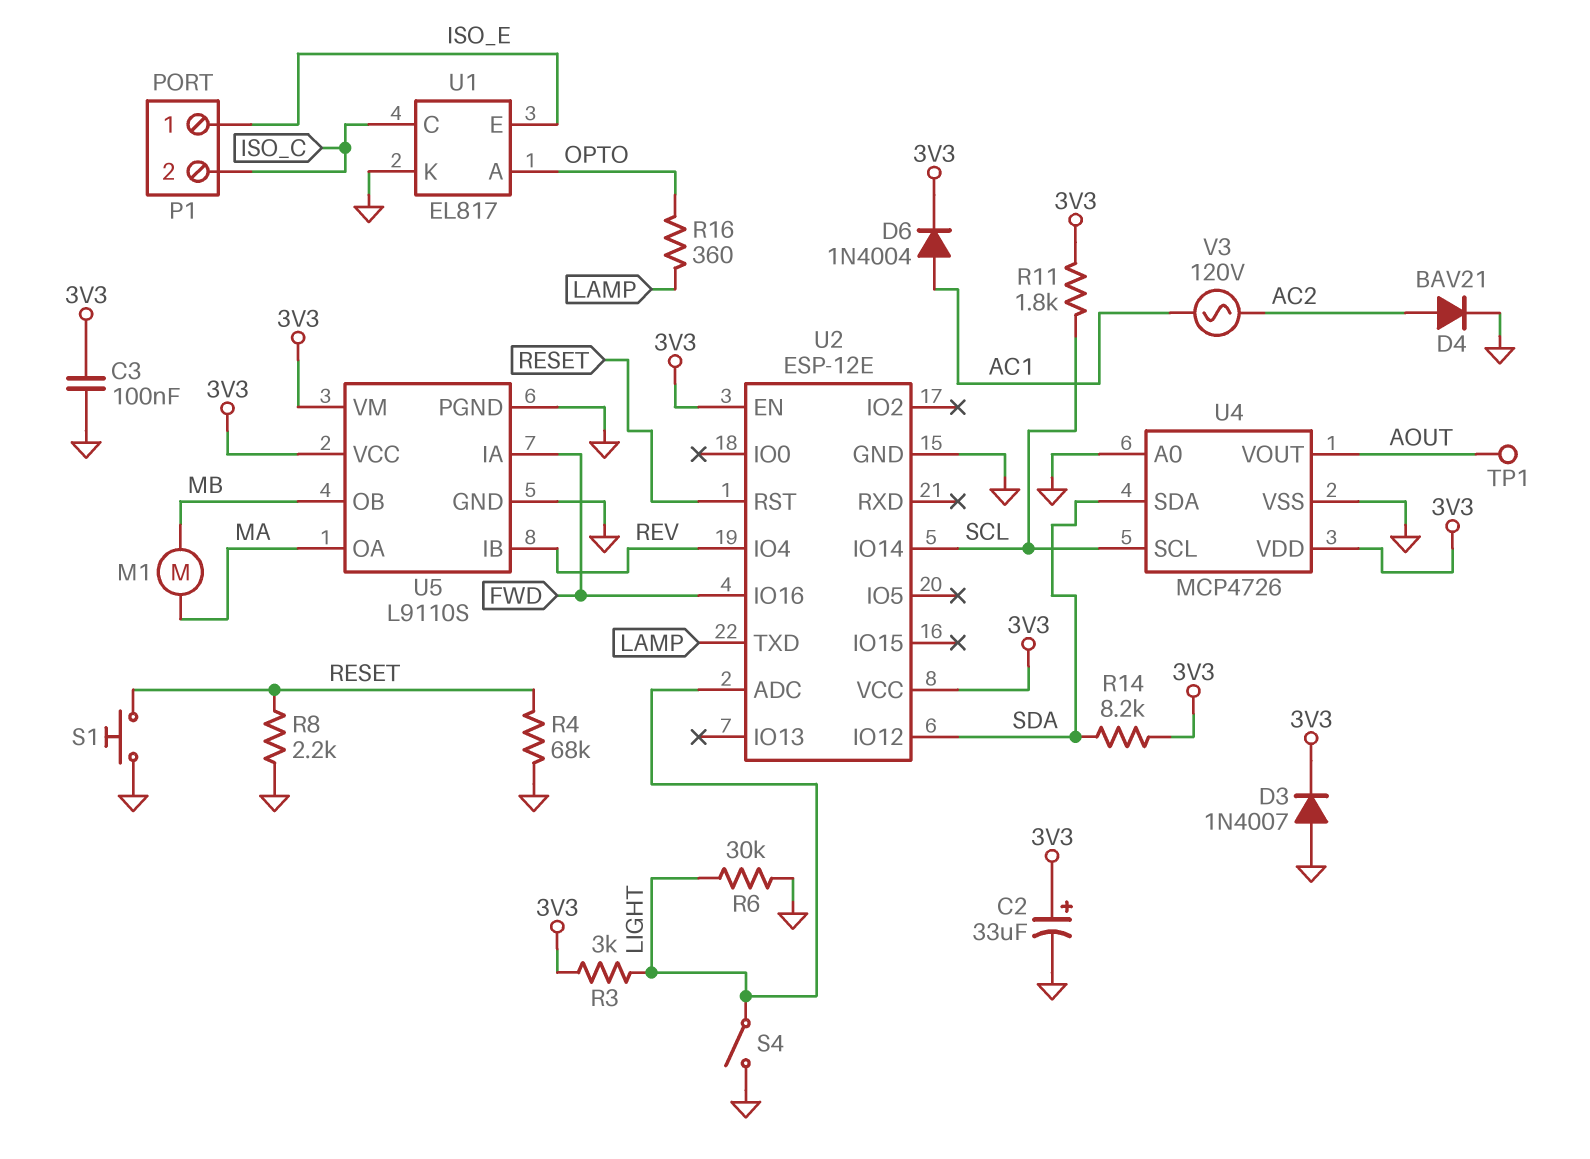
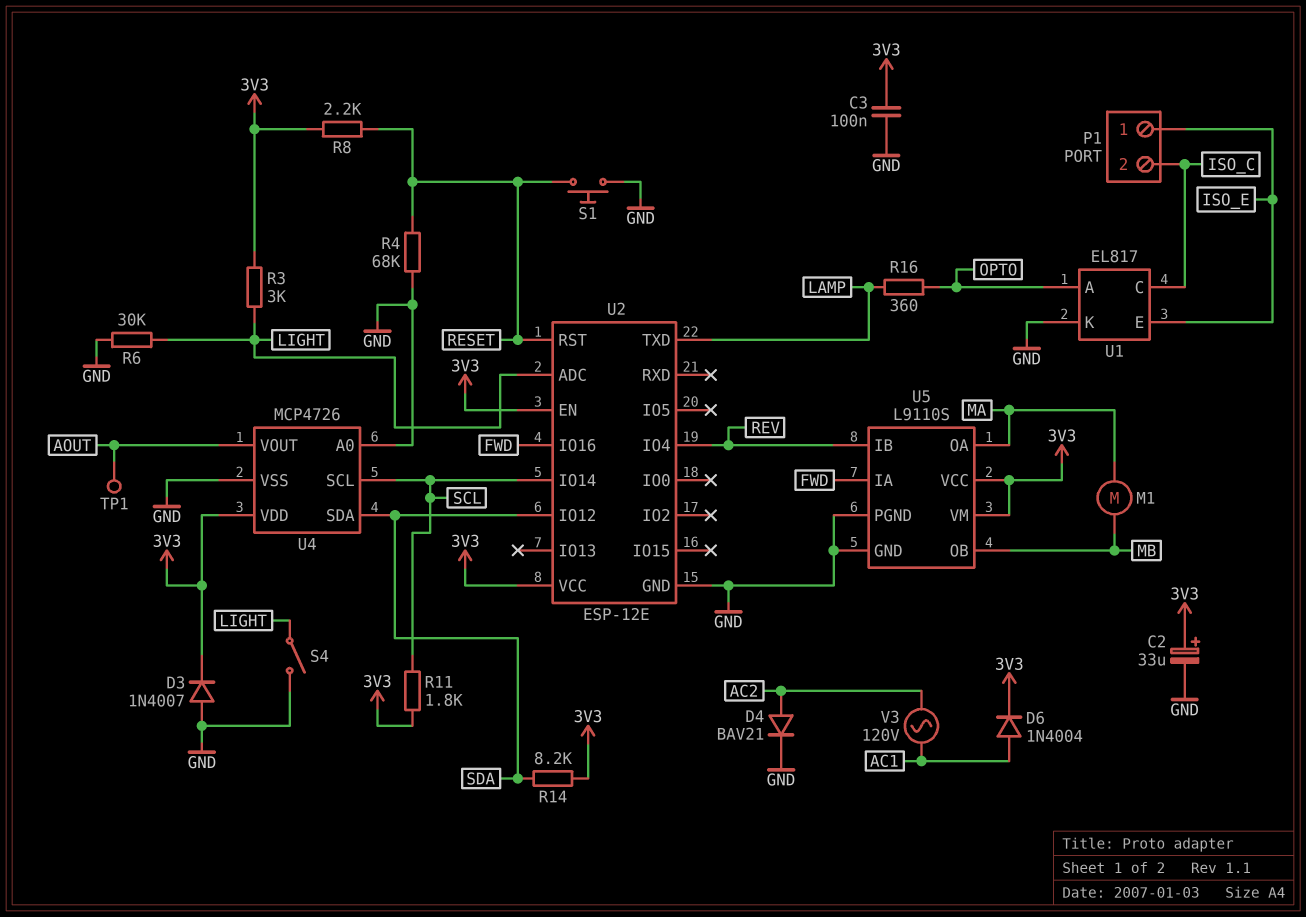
R8: 2.2k (GND, RESET) -> 2.2k (3V3, RESET)

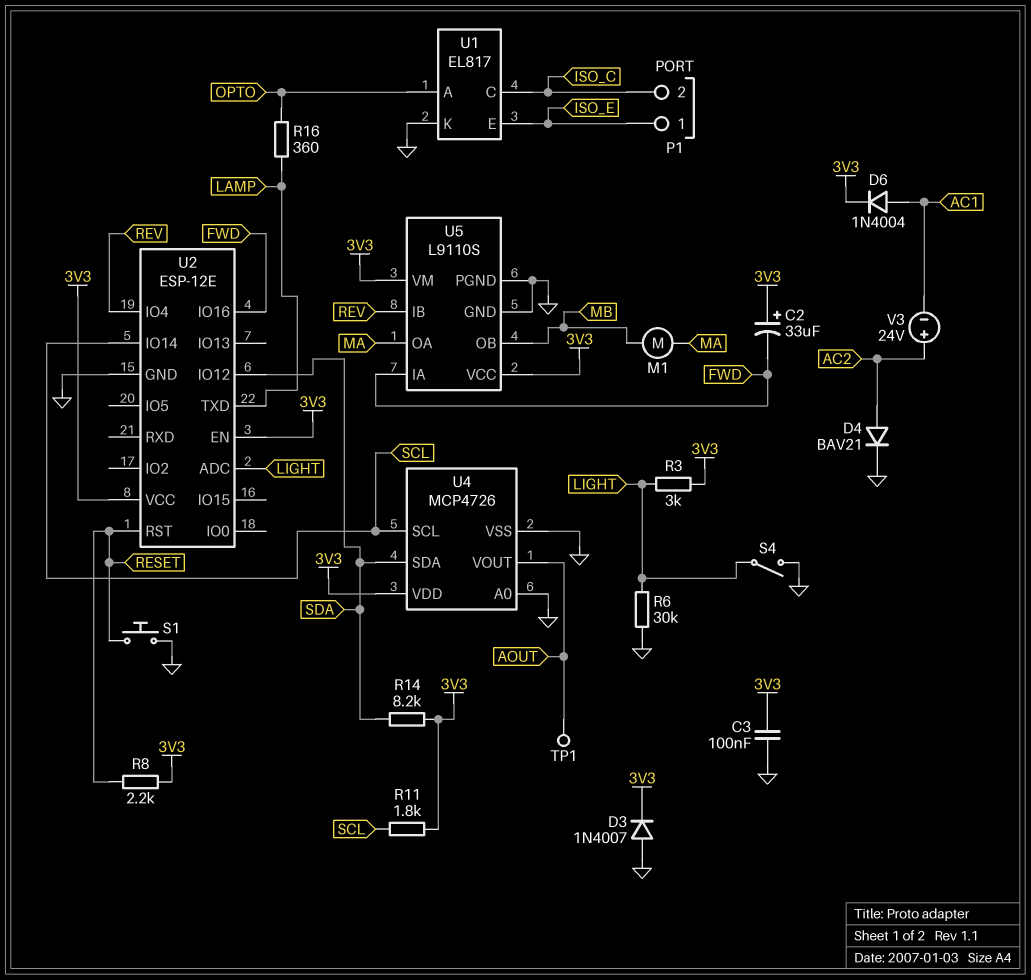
C2: 33uF (plus 3V3, minus GND) -> 33uF (plus 3V3, minus FWD)
R4: 68k (GND, RESET) -> none
V3: AC 120V (AC1, AC2) -> 24V (plus AC2, minus AC1)

